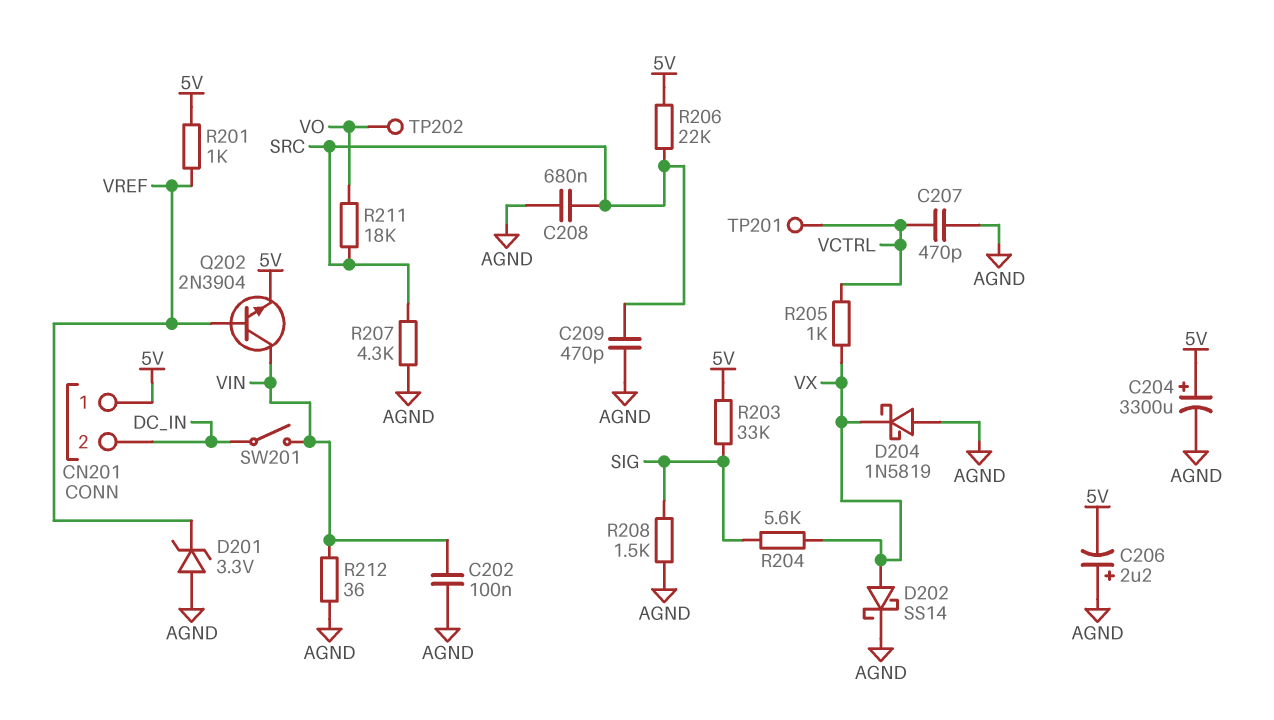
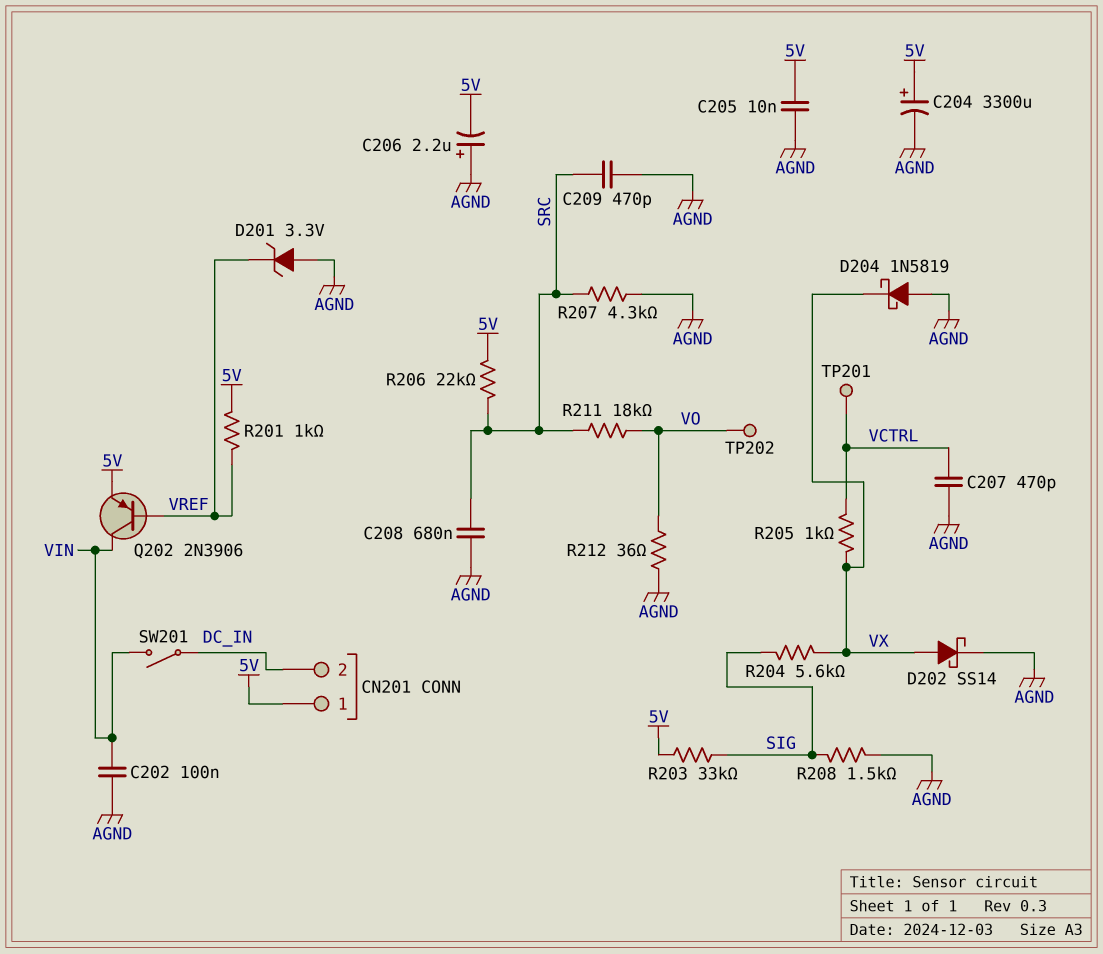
C205: none -> 10nF (5V, AGND)
Q202: NPN 2N3904 (B VREF, C VIN, E 5V) -> PNP 2N3906 (B VREF, C VIN, E 5V)
R212: 36 (AGND, VIN) -> 36 (AGND, VO)

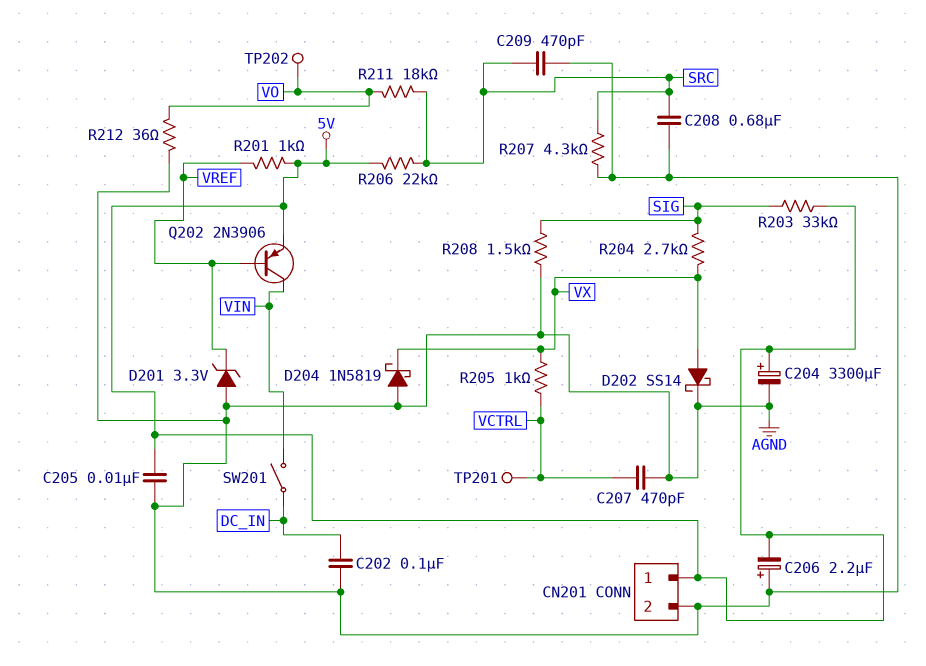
C202: 100nF (AGND, VIN) -> 100nF (AGND, DC_IN)
CN201 pin 2: DC_IN -> AGND
R204: 5.6k (SIG, VX) -> 2.7k (SIG, VX)

